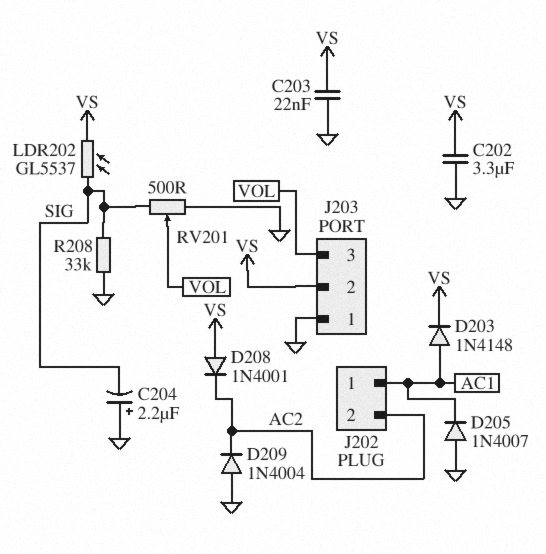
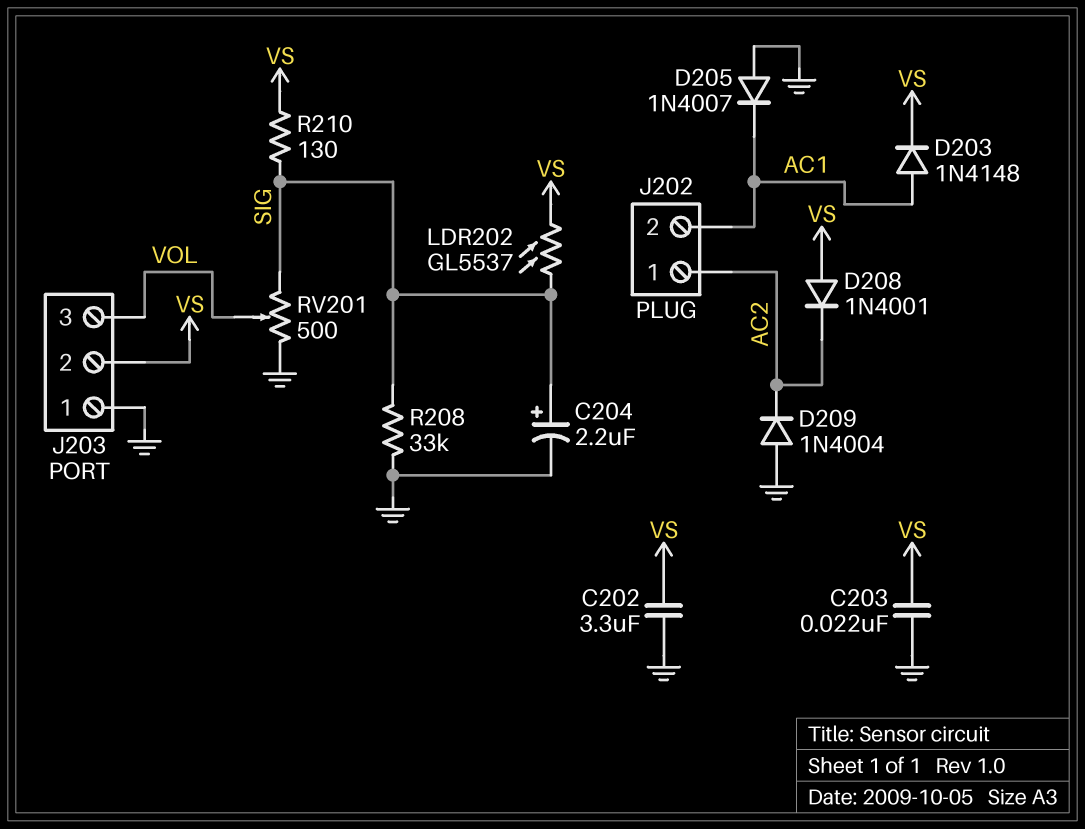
C204: 2.2uF (plus GND, minus SIG) -> 2.2uF (plus SIG, minus GND)
J202 pin 1: AC1 -> AC2
J202 pin 2: AC2 -> AC1
R210: none -> 130 (SIG, VS)

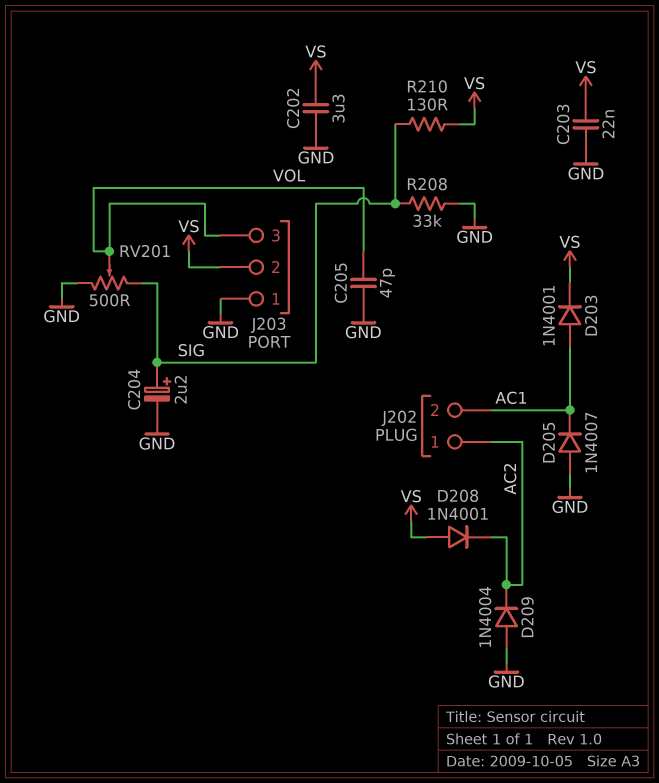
C205: none -> 47pF (GND, VOL)
D203: diode 1N4148 (A AC1, K VS) -> diode 1N4001 (A AC1, K VS)
LDR202: GL5537 (SIG, VS) -> none

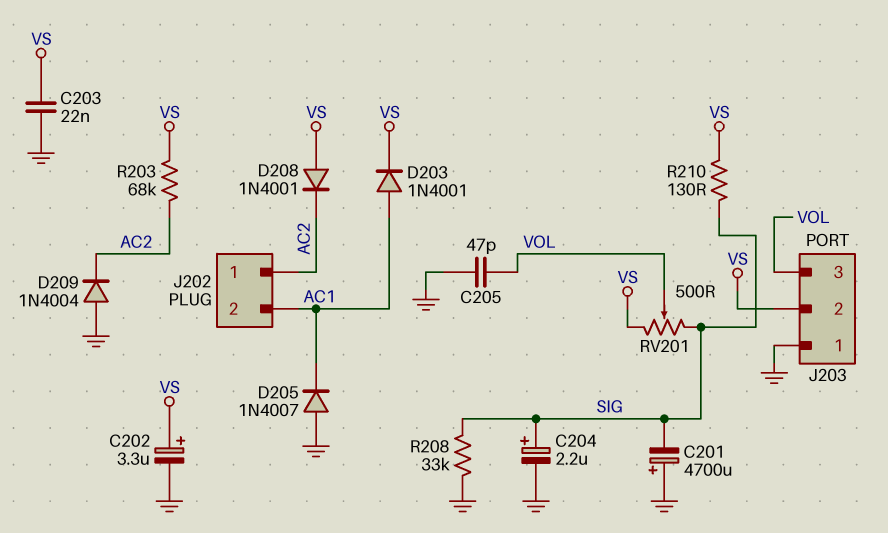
C201: none -> 4700uF (plus GND, minus SIG)
C202: 3.3uF (GND, VS) -> 3.3uF (plus VS, minus GND)
R203: none -> 68k (AC2, VS)
RV201: 500 (GND, SIG, wiper VOL) -> 500 (SIG, VS, wiper VOL)

